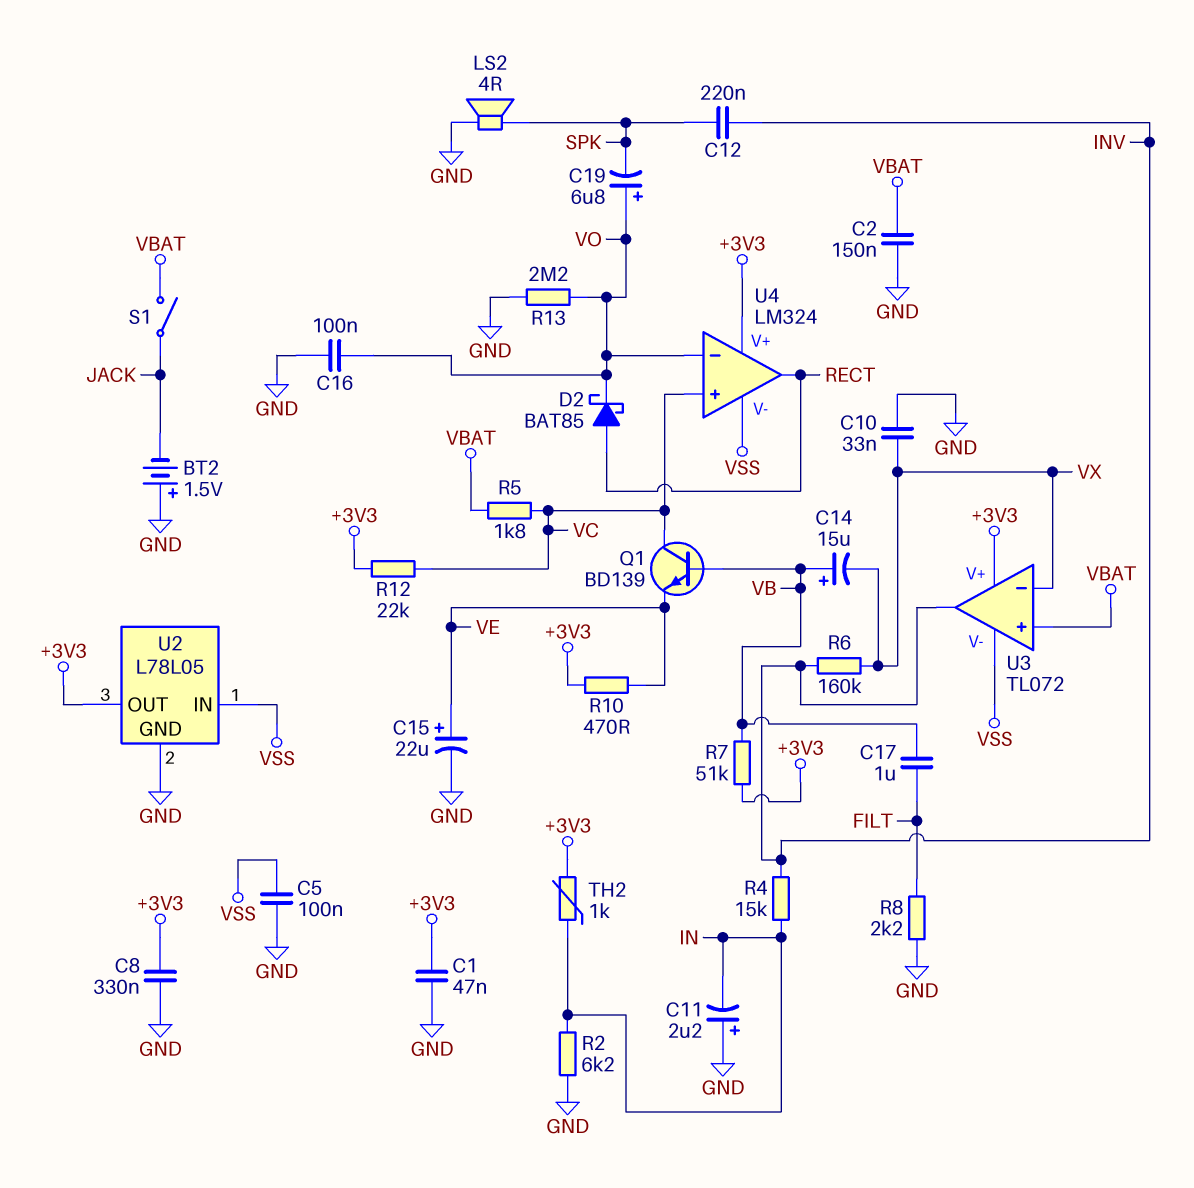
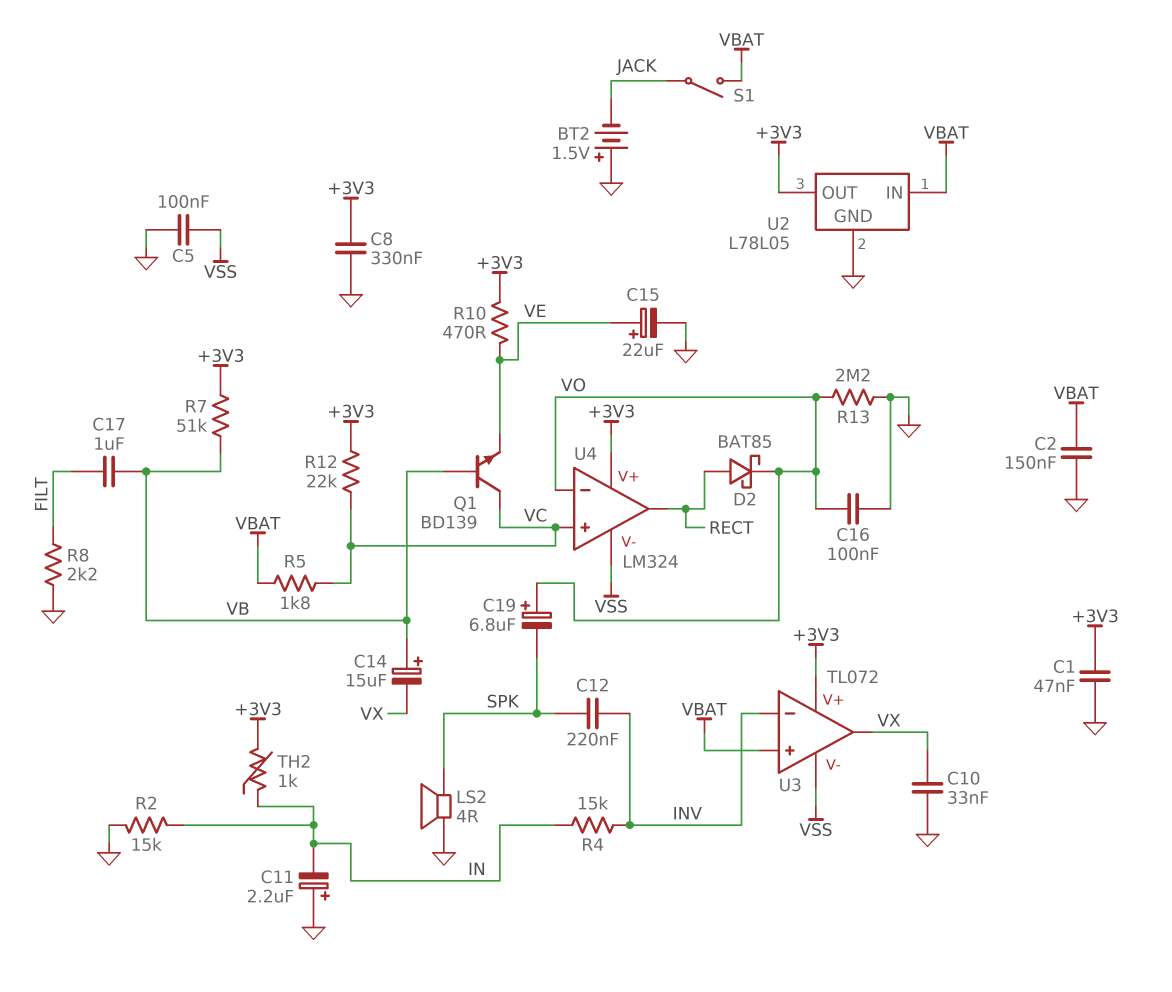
R2: 6.2k (GND, IN) -> 15k (GND, IN)
R6: 160k (INV, VX) -> none
U2 pin IN: VSS -> VBAT
U3 pin in-: VX -> INV
U3 pin out: INV -> VX

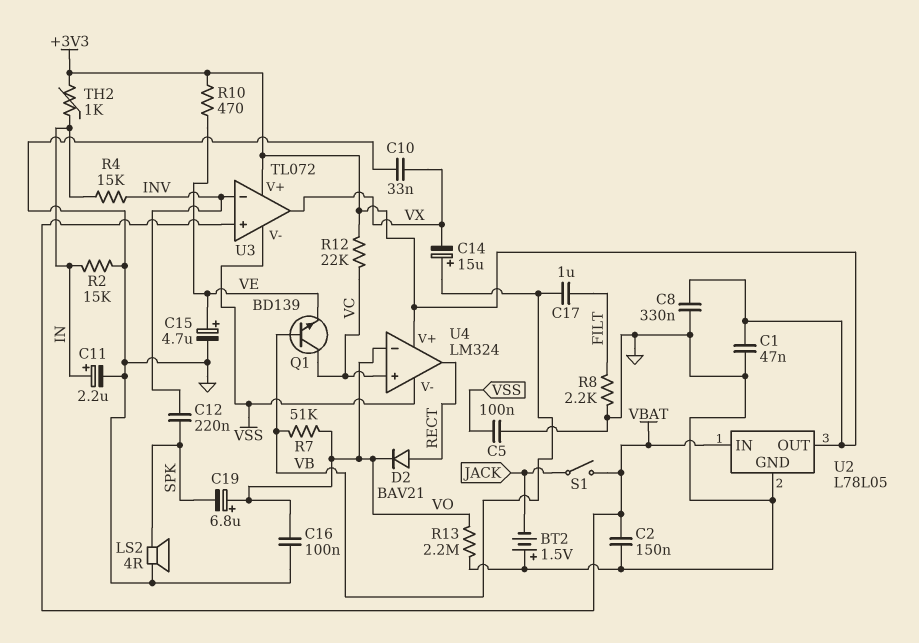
C11: 2.2uF (plus GND, minus IN) -> 2.2uF (plus IN, minus GND)
C15: 22uF (plus VE, minus GND) -> 4.7uF (plus VE, minus GND)
D2: schottky BAT85 (A RECT, K VO) -> diode BAV21 (A RECT, K VO)
R5: 1.8k (VBAT, VC) -> none
R7: 51k (+3V3, VB) -> 51k (VB, VO)

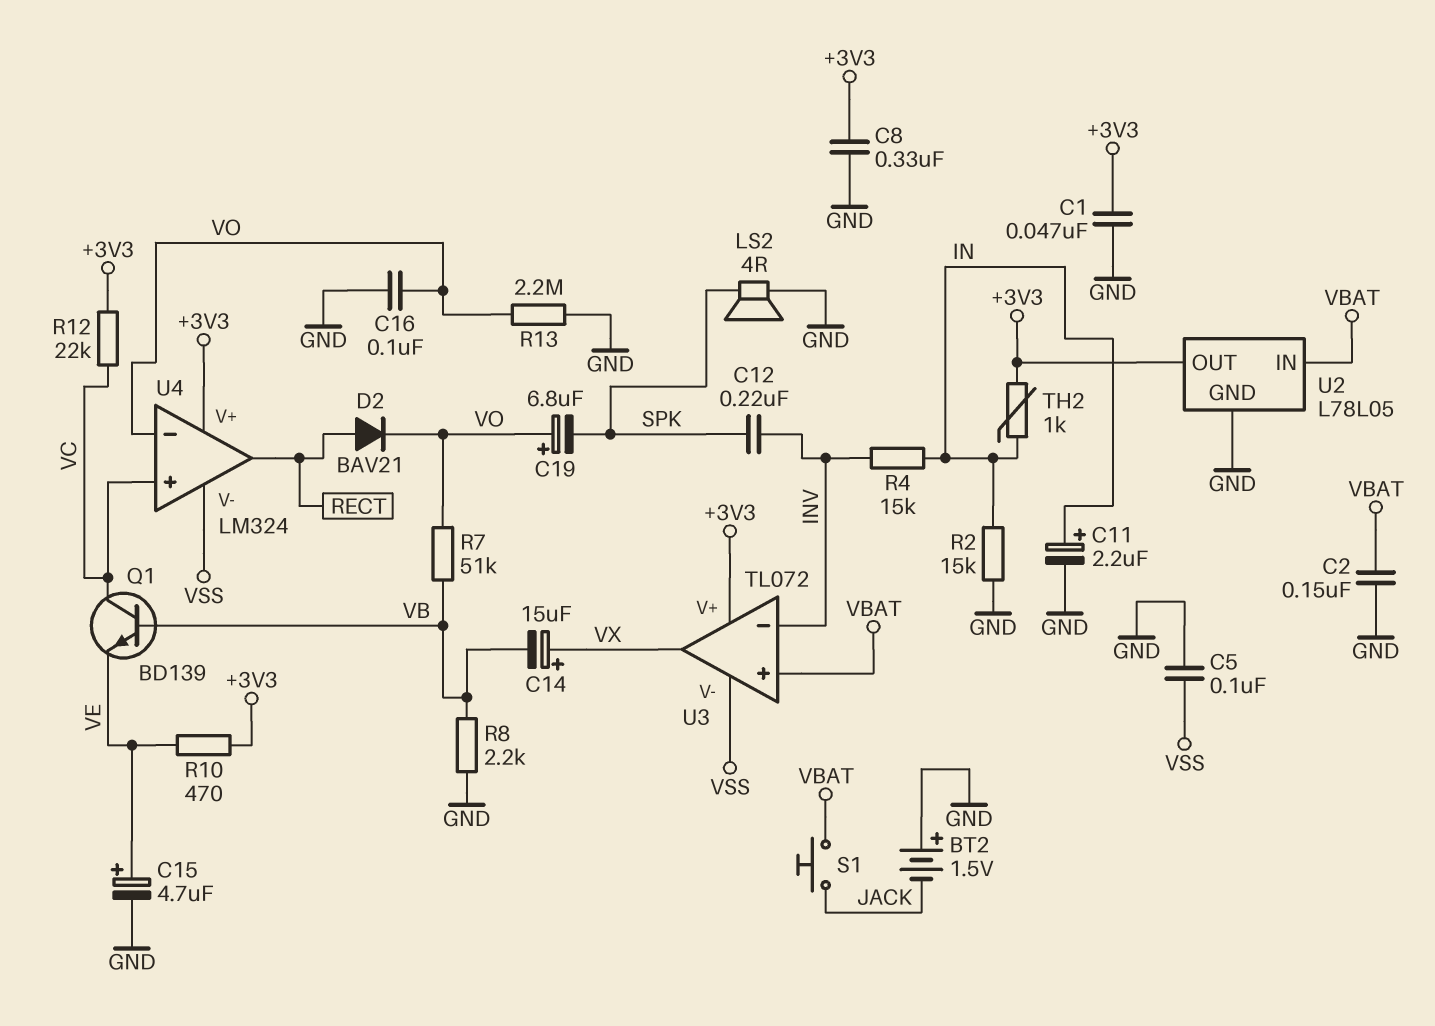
C10: 33nF (GND, VX) -> none
C14: 15uF (plus VB, minus VX) -> 15uF (plus VX, minus VB)
C17: 1uF (FILT, VB) -> none
R8: 2.2k (FILT, GND) -> 2.2k (GND, VB)
S1: switch (JACK, VBAT) -> button (JACK, VBAT)

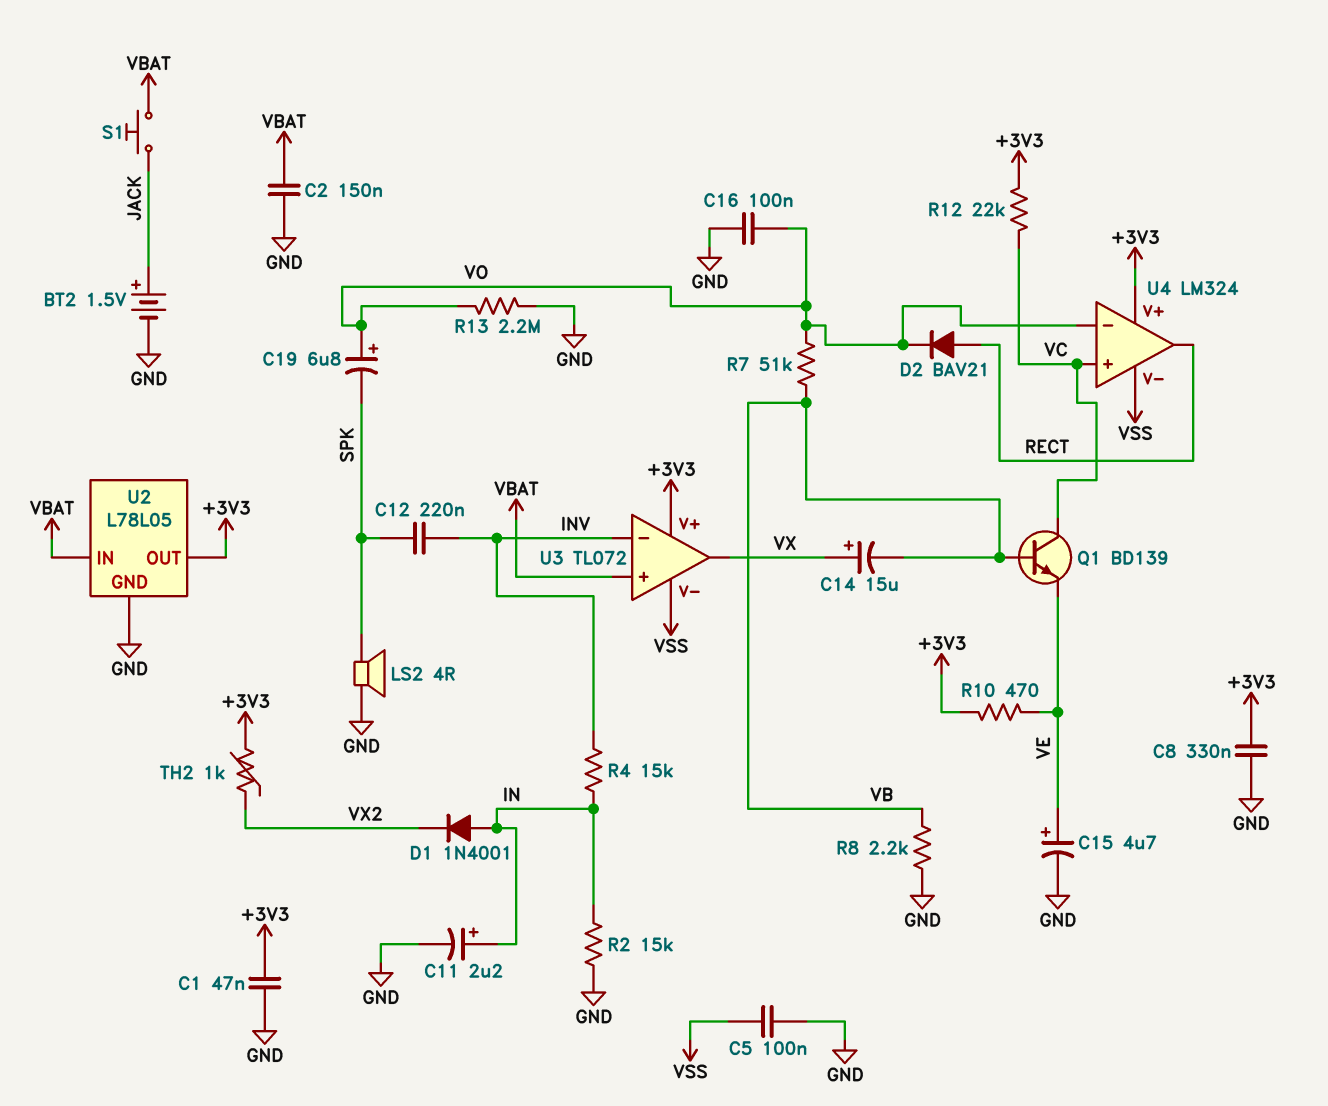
BT2: 1.5V (plus GND, minus JACK) -> 1.5V (plus JACK, minus GND)
D1: none -> diode 1N4001 (A IN, K VX2)
TH2: 1k (+3V3, IN) -> 1k (+3V3, VX2)

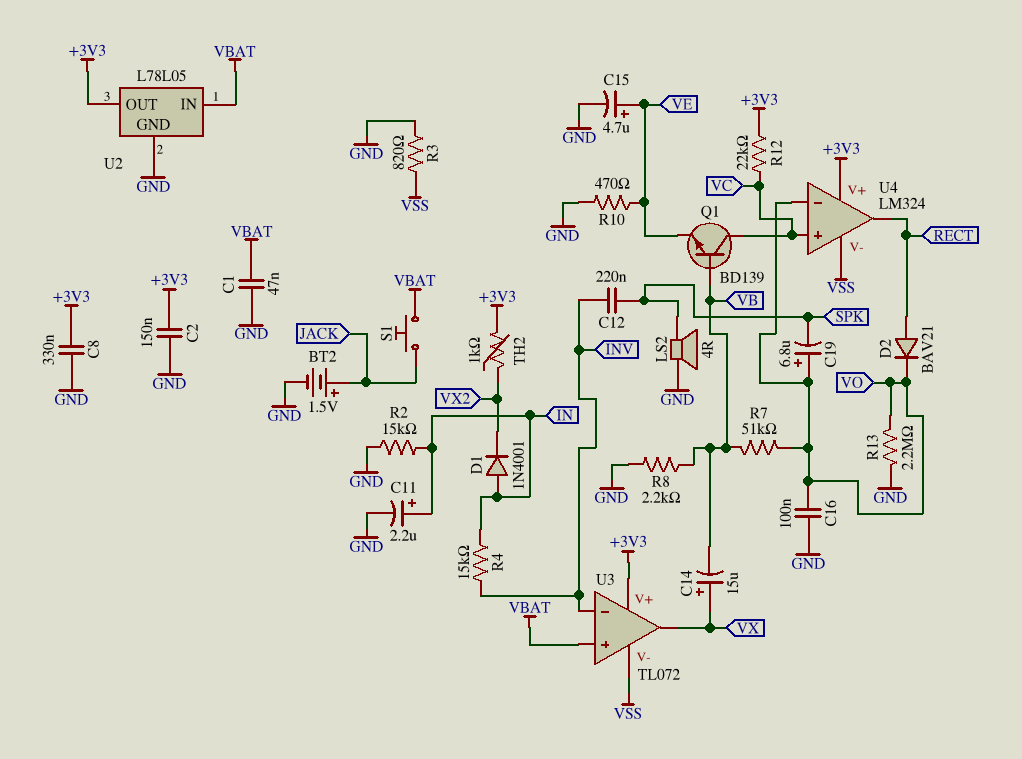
C1: 47nF (+3V3, GND) -> 47nF (GND, VBAT)
C2: 150nF (GND, VBAT) -> 150nF (+3V3, GND)
C5: 100nF (GND, VSS) -> none
R3: none -> 820 (GND, VSS)
R10: 470 (+3V3, VE) -> 470 (GND, VE)

